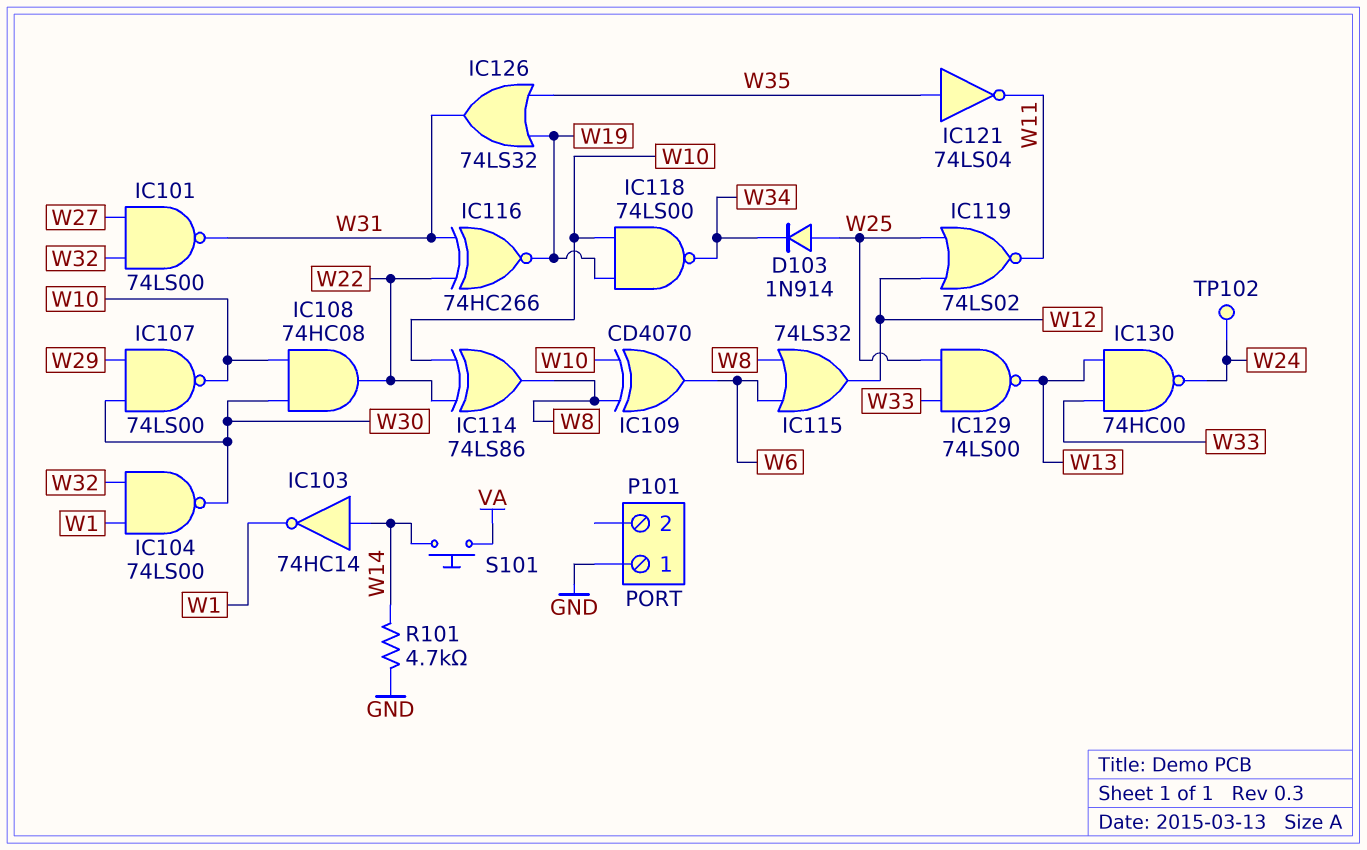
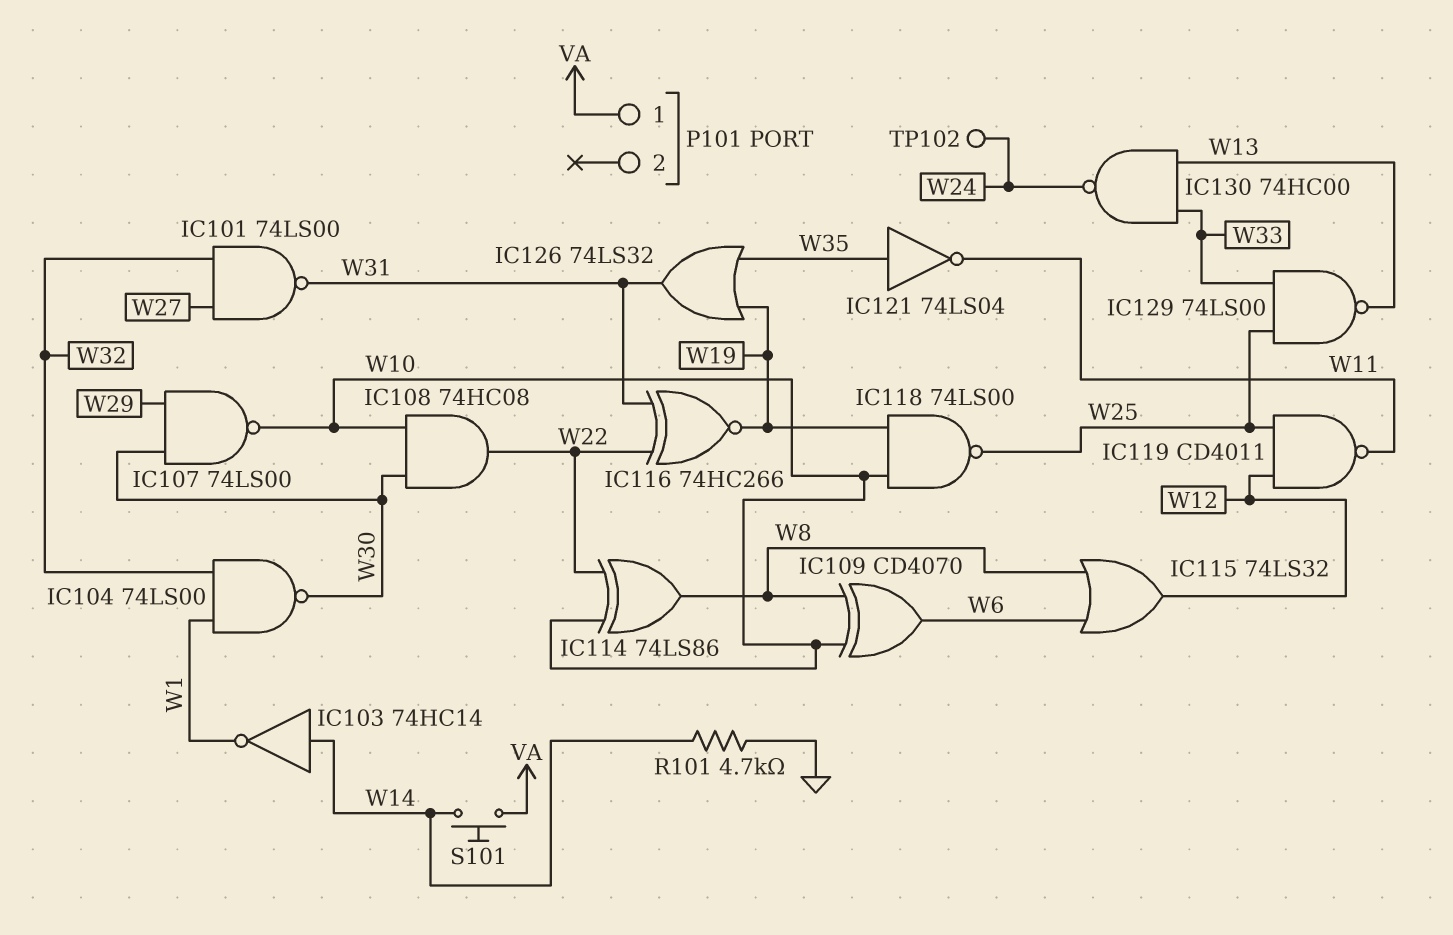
D103: diode 1N914 (A W25, K W34) -> none
IC118: NAND 74LS00 (in W10, in W19, out W34) -> NAND 74LS00 (in W10, in W19, out W25)
IC119: NOR 74LS02 (in W12, in W25, out W11) -> NAND CD4011 (in W12, in W25, out W11)
P101 pin 1: GND -> VA

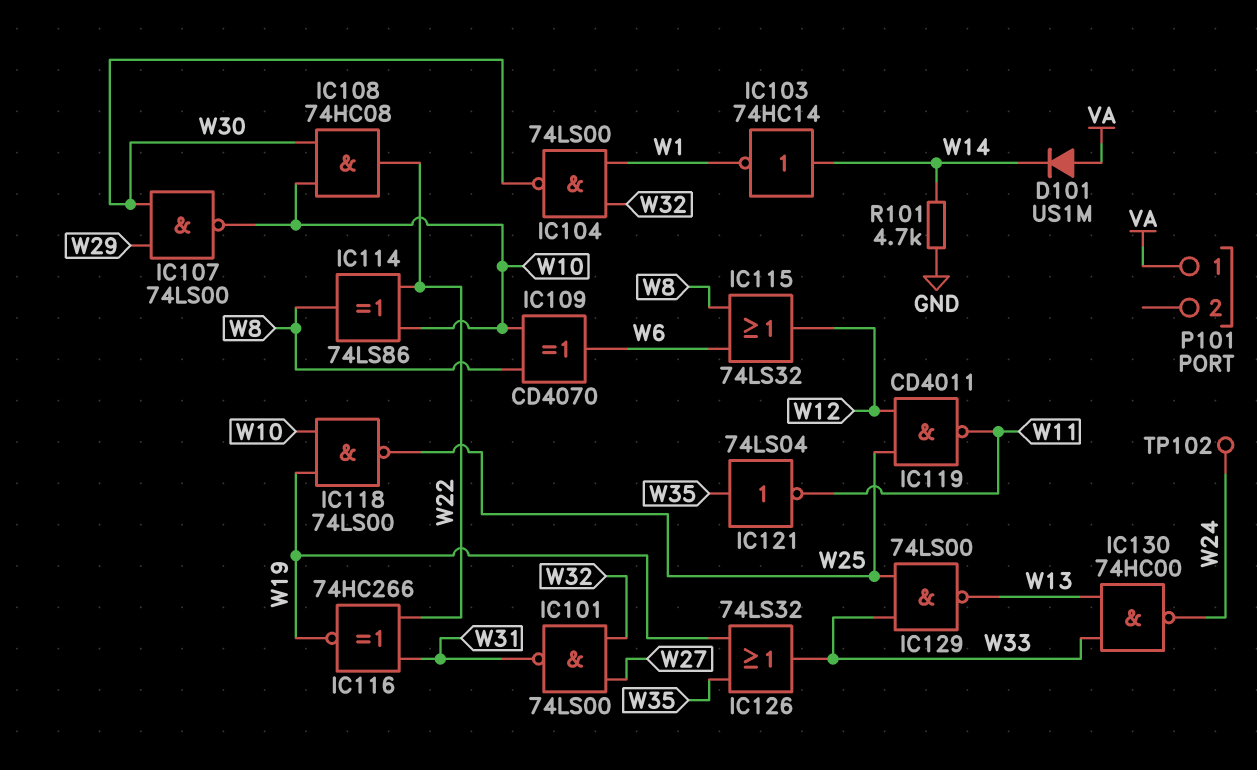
D101: none -> diode US1M (A VA, K W14)
IC126: OR 74LS32 (in W19, in W35, out W31) -> OR 74LS32 (in W19, in W35, out W33)
S101: button (VA, W14) -> none

